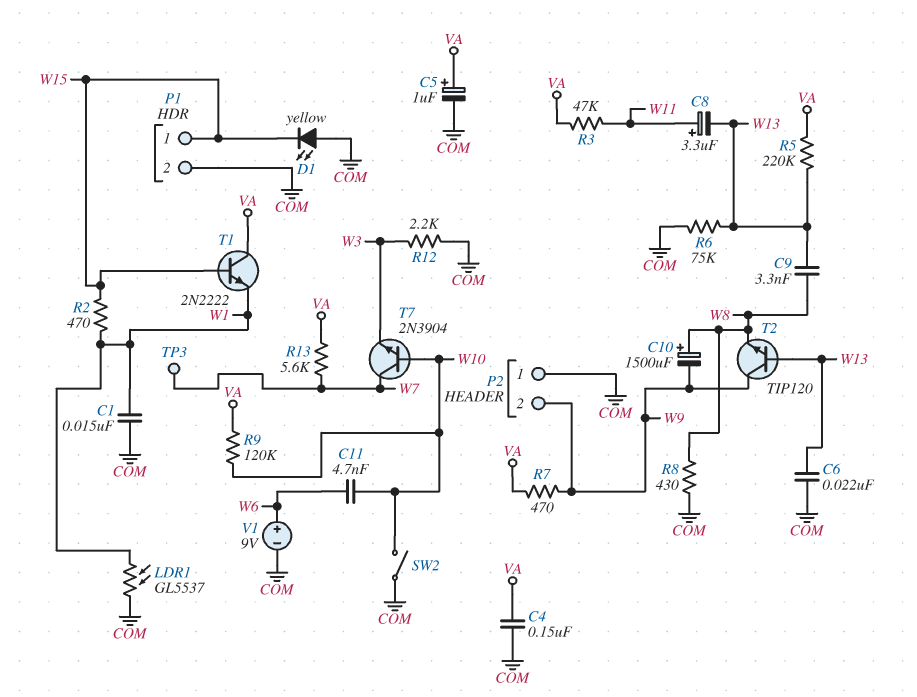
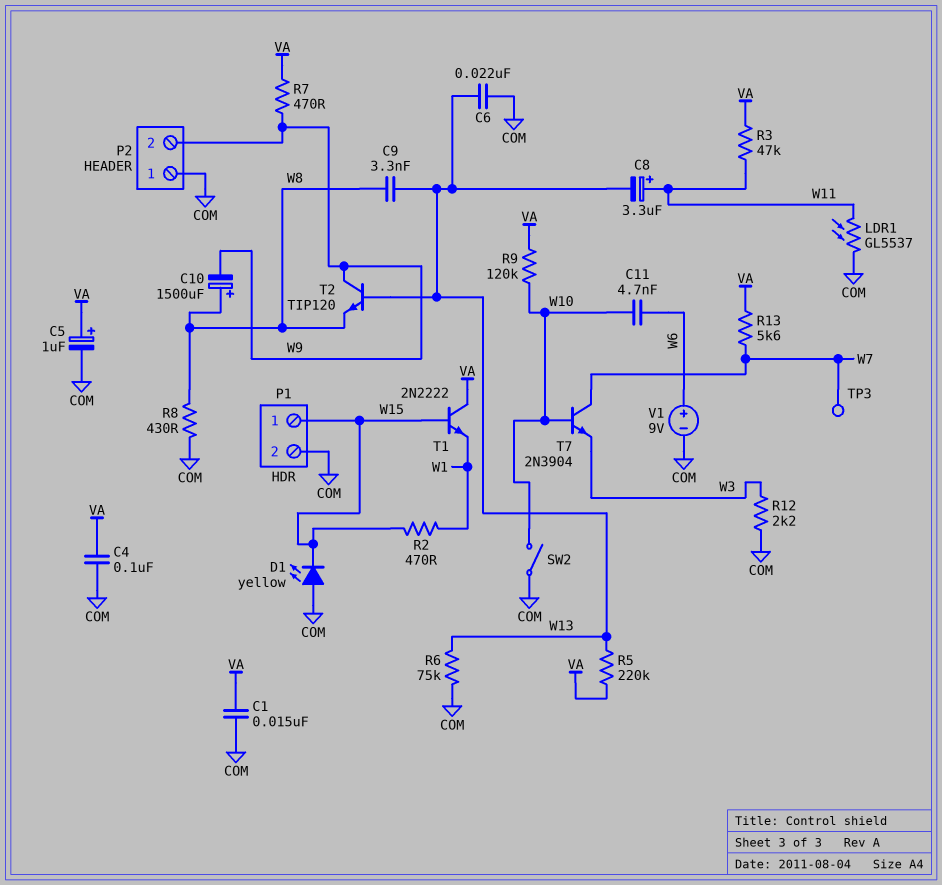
C1: 15nF (COM, W1) -> 15nF (COM, VA)
C4: 150nF (COM, VA) -> 100nF (COM, VA)
LDR1: GL5537 (COM, W1) -> GL5537 (COM, W11)

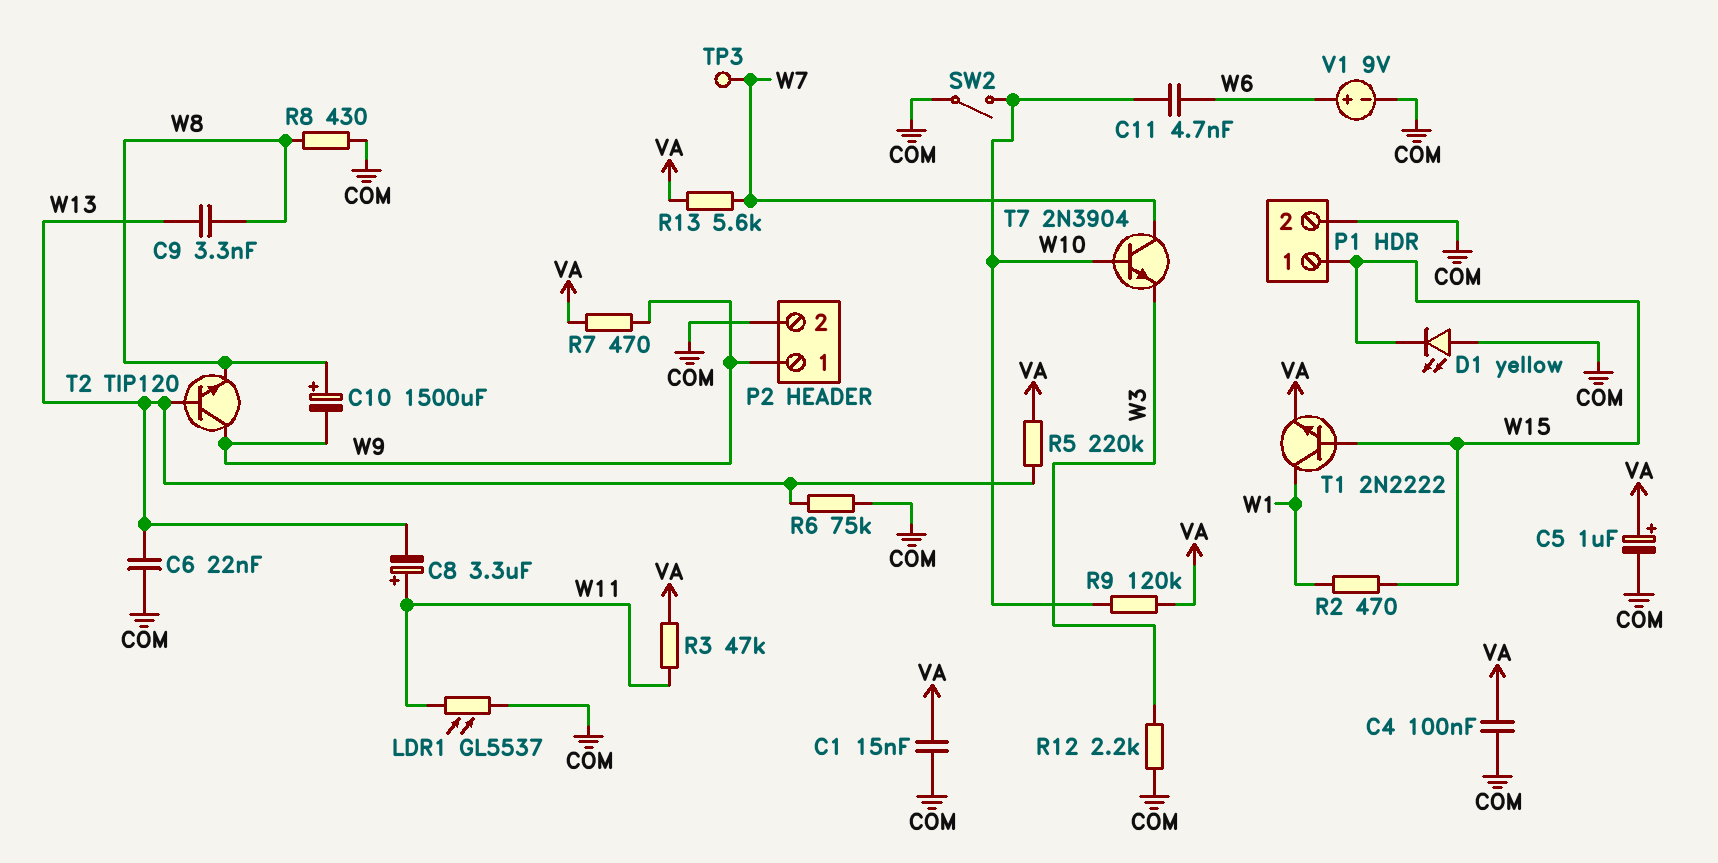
P2 pin 1: COM -> W9
P2 pin 2: W9 -> COM
T1: NPN 2N2222 (B W15, C VA, E W1) -> NPN 2N2222 (B W15, C W1, E VA)

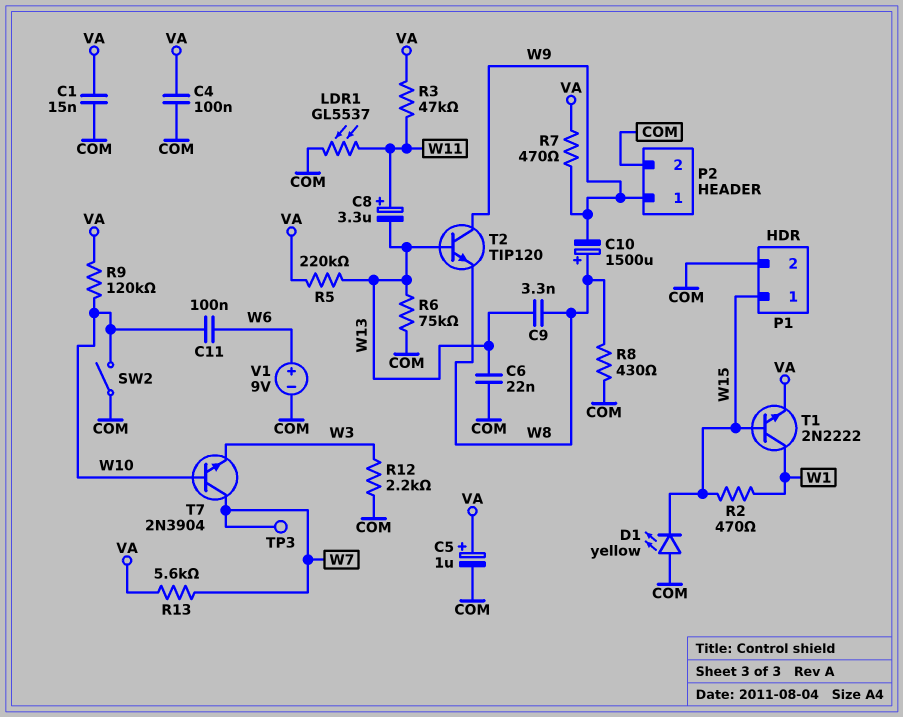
C11: 4.7nF (W6, W10) -> 100nF (W6, W10)

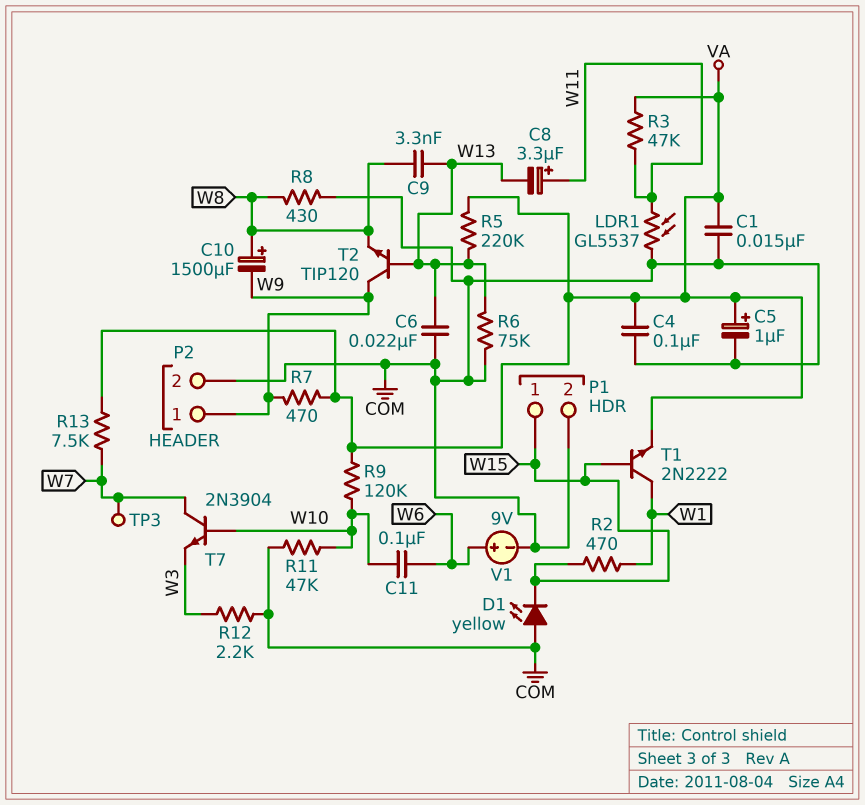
R11: none -> 47k (COM, W10)
R13: 5.6k (VA, W7) -> 7.5k (VA, W7)
SW2: switch (COM, W10) -> none

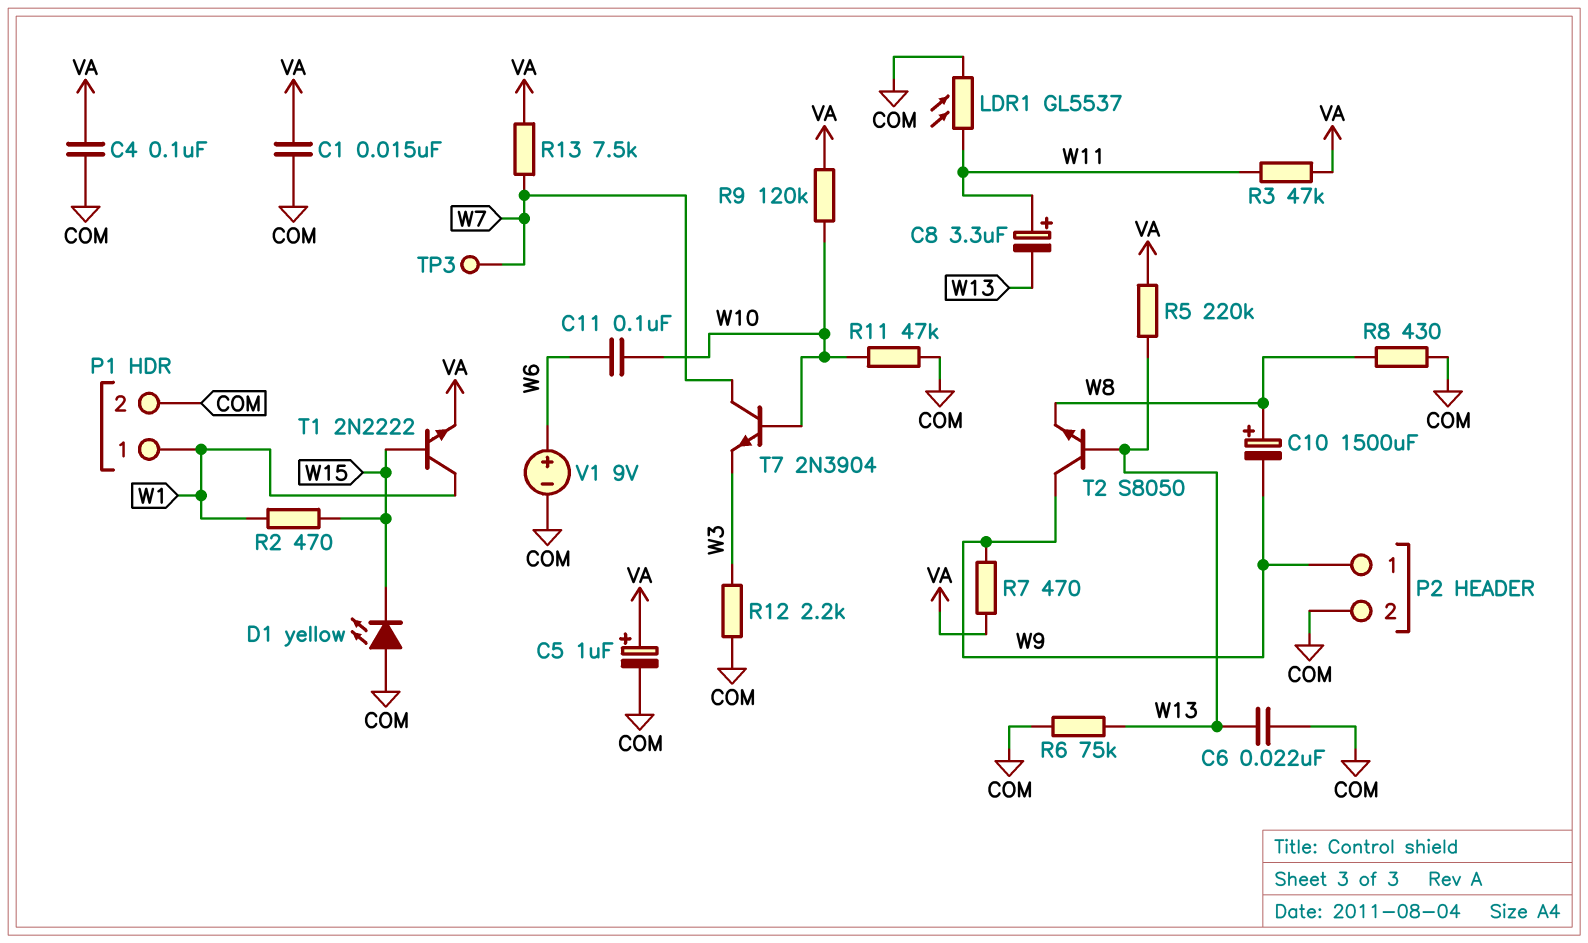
C9: 3.3nF (W8, W13) -> none
P1 pin 1: W15 -> W1
T2: NPN TIP120 (B W13, C W9, E W8) -> NPN S8050 (B W13, C W9, E W8)

